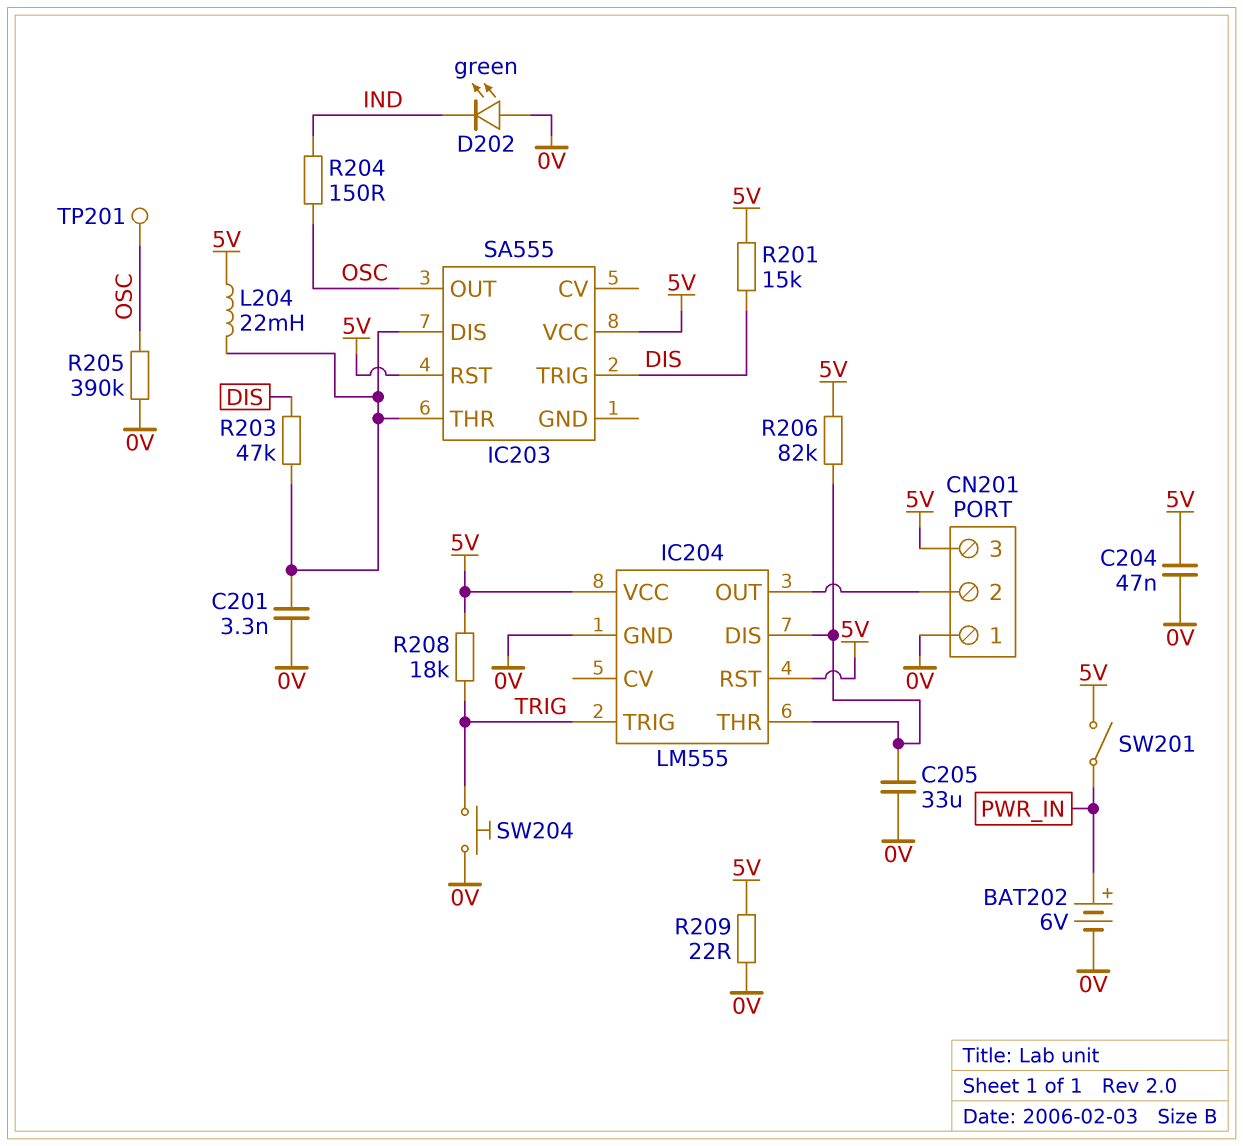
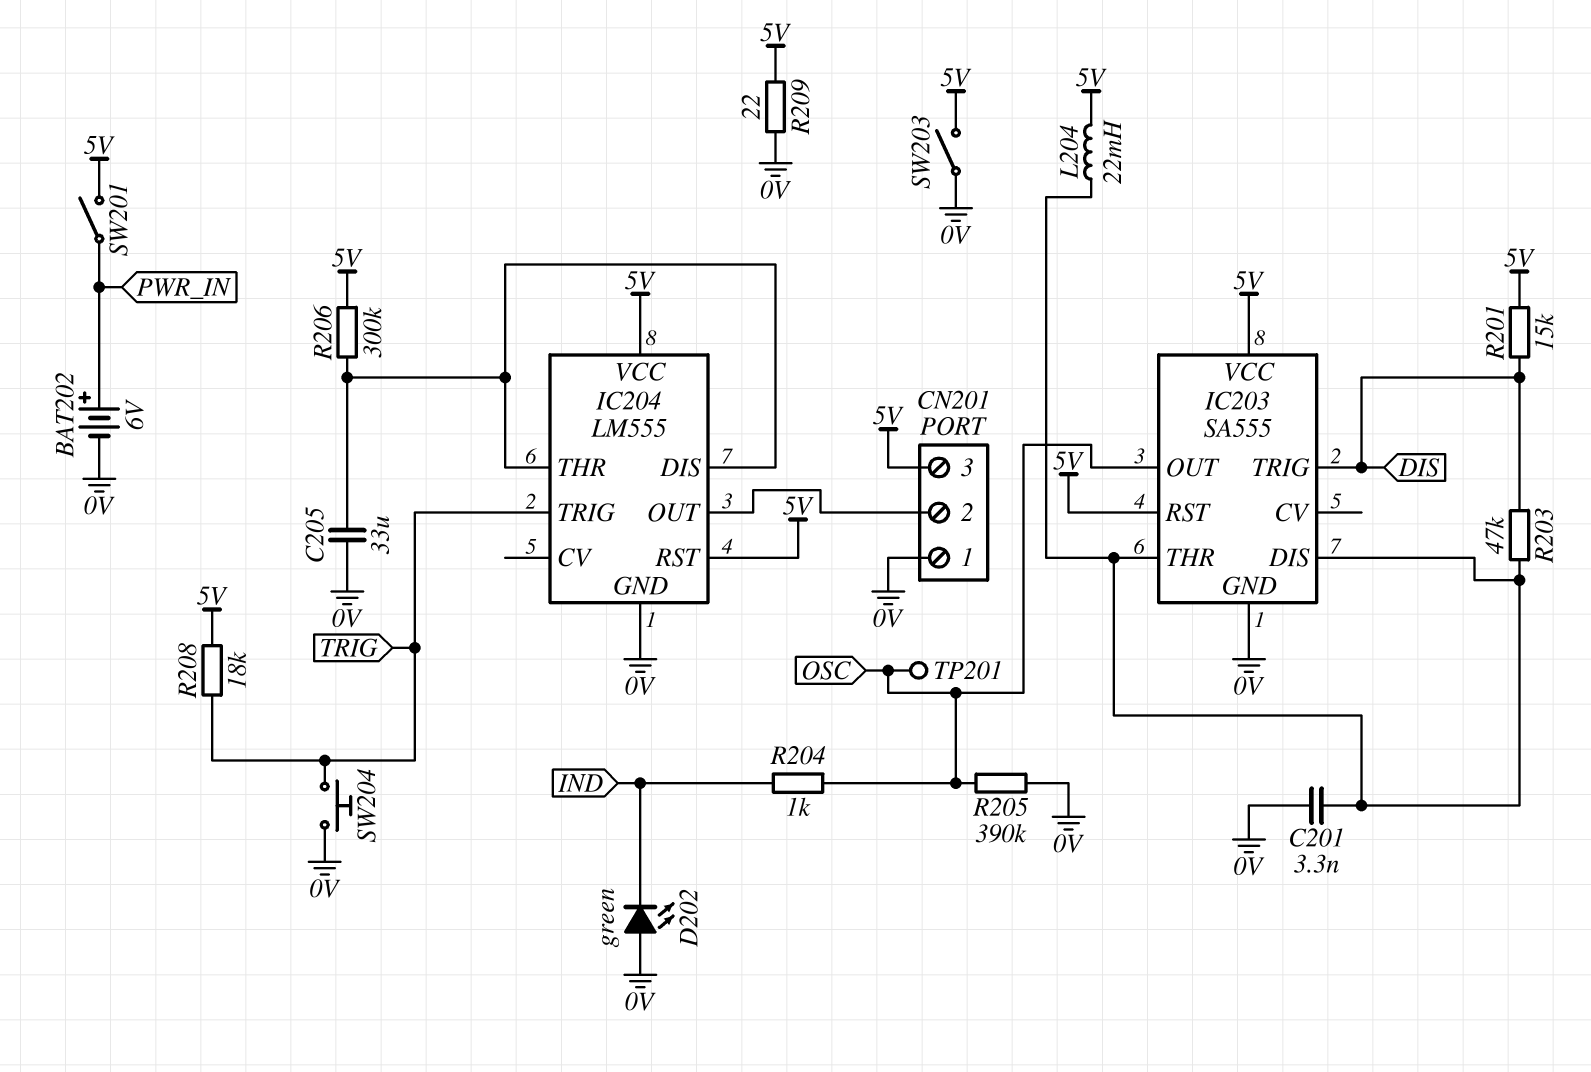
C204: 47nF (0V, 5V) -> none
IC203 pin GND: none -> 0V
R204: 150 (IND, OSC) -> 1k (IND, OSC)
R206: 82k (5V, IC204/DIS) -> 300k (5V, IC204/DIS)
SW203: none -> switch (0V, 5V)

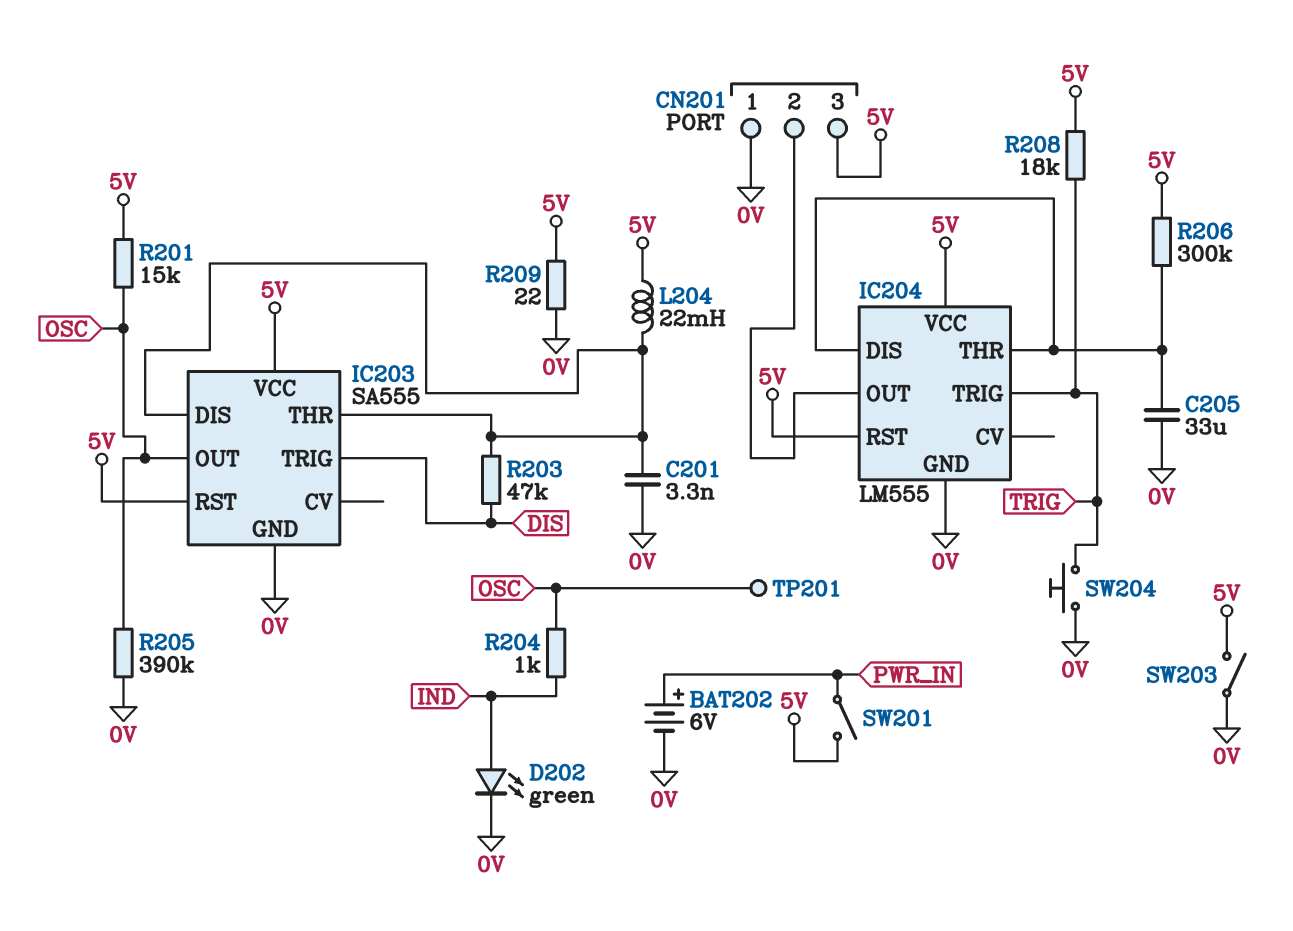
D202: LED green (A 0V, K IND) -> LED green (A IND, K 0V)
R201: 15k (5V, DIS) -> 15k (5V, OSC)

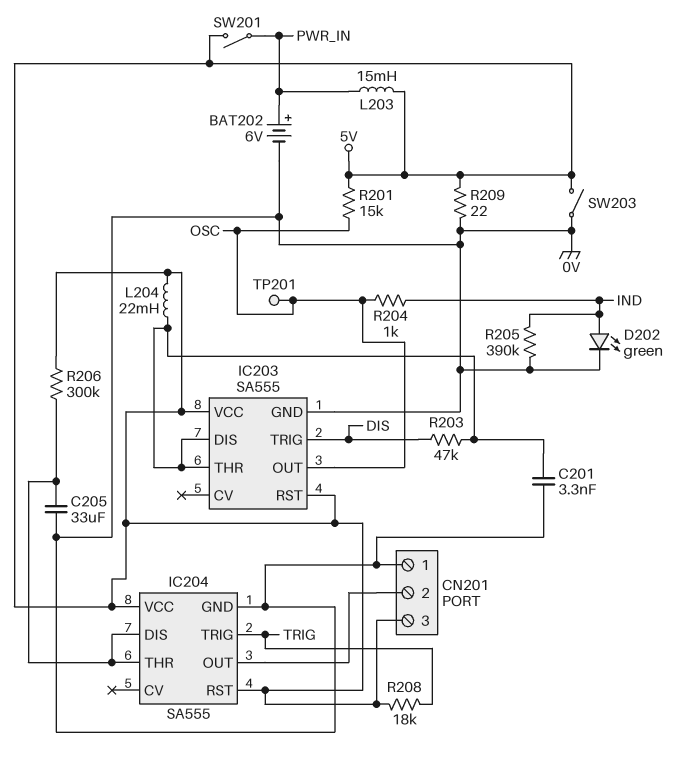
IC204: LM555 -> SA555
L203: none -> 15mH (5V, PWR_IN)
R205: 390k (0V, OSC) -> 390k (0V, IND)
SW204: button (0V, TRIG) -> none

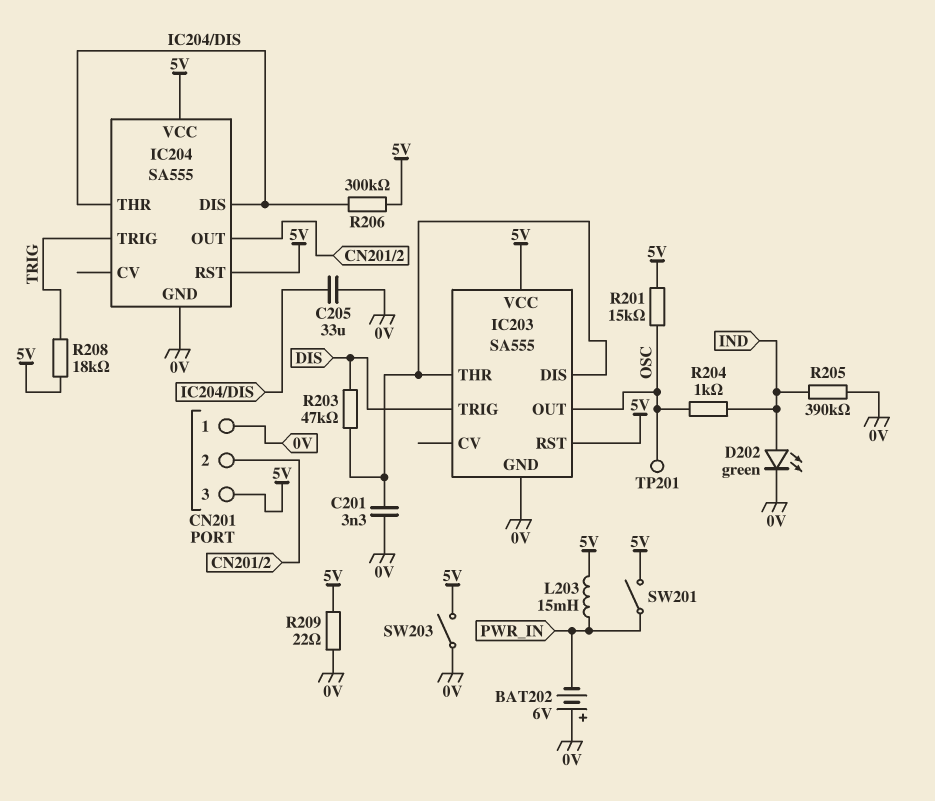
BAT202: 6V (plus PWR_IN, minus 0V) -> 6V (plus 0V, minus PWR_IN)
L204: 22mH (5V, IC203/DIS) -> none

